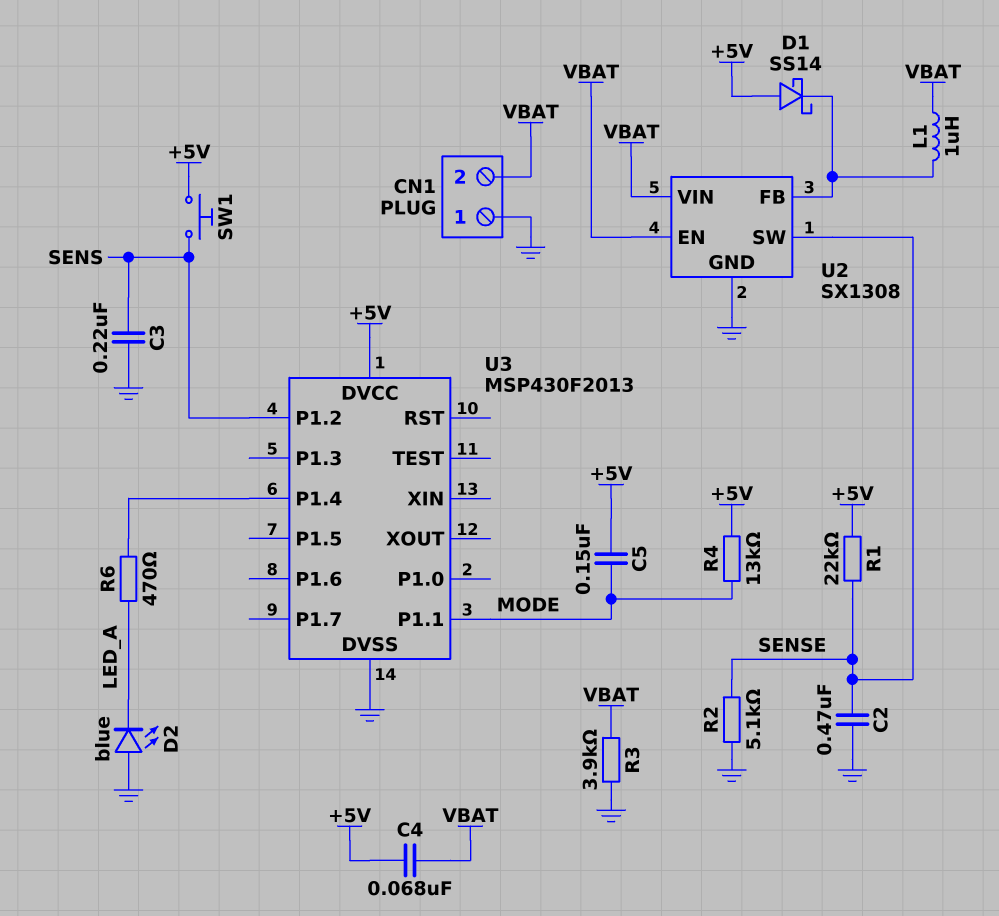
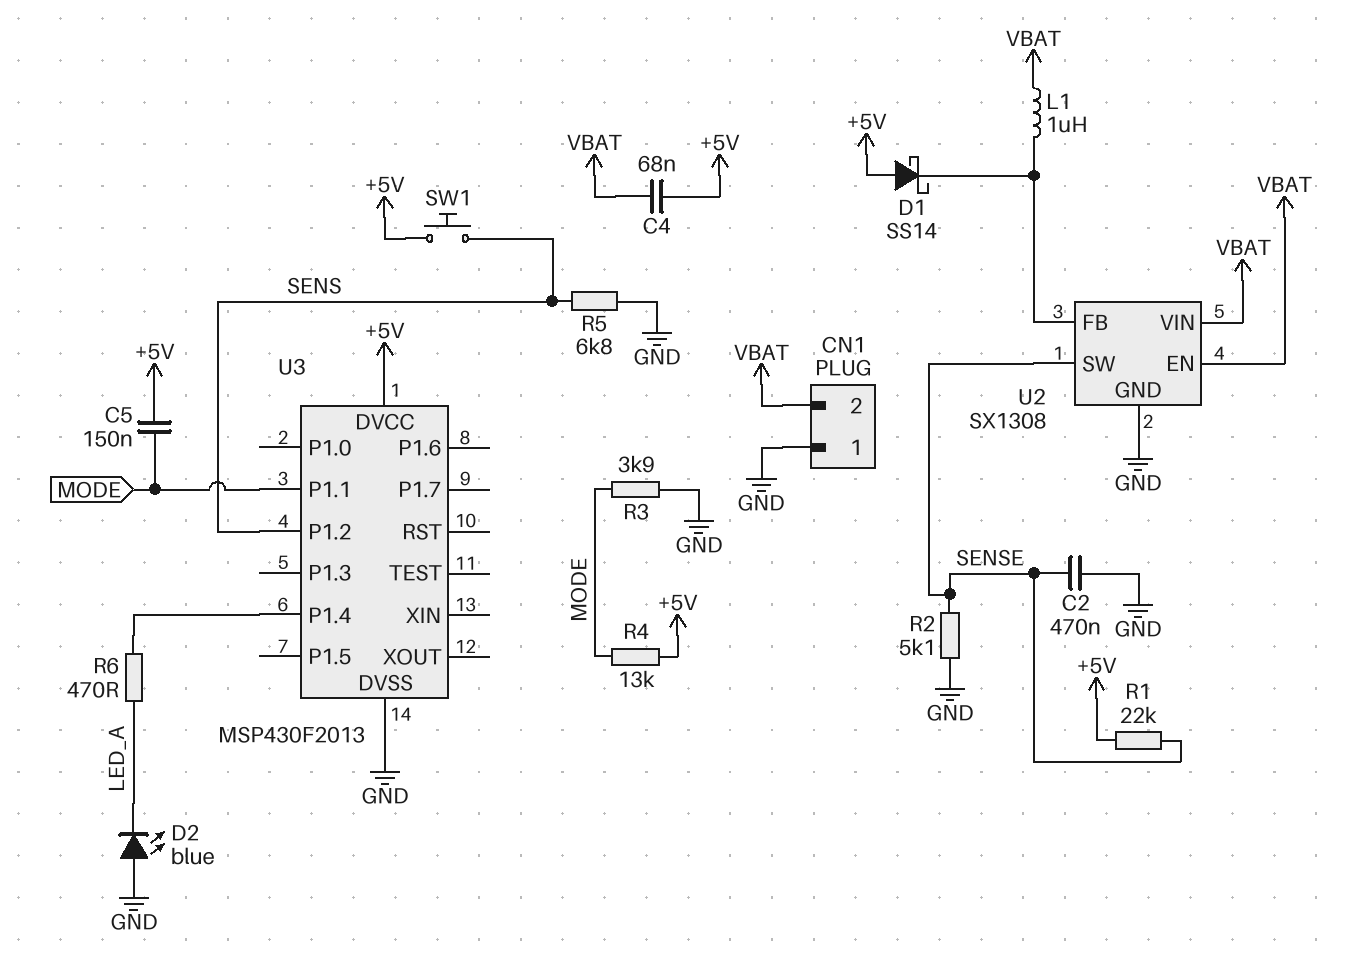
C3: 220nF (GND, SENS) -> none
R3: 3.9k (GND, VBAT) -> 3.9k (GND, MODE)
R5: none -> 6.8k (GND, SENS)

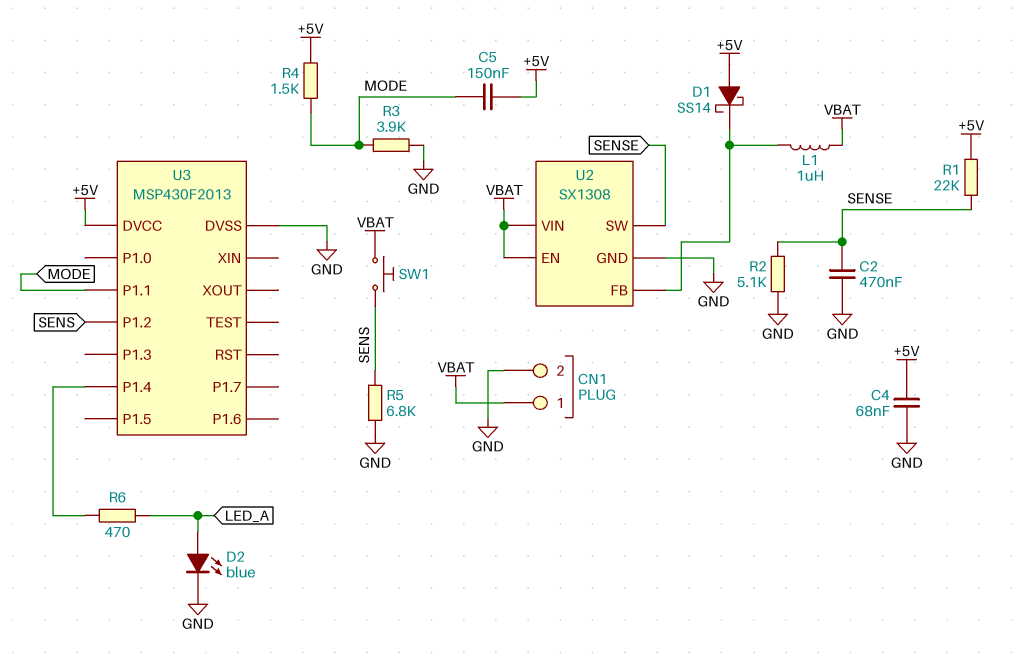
C4: 68nF (+5V, VBAT) -> 68nF (+5V, GND)
CN1 pin 1: GND -> VBAT
CN1 pin 2: VBAT -> GND
D2: LED blue (A GND, K LED_A) -> LED blue (A LED_A, K GND)
R4: 13k (+5V, MODE) -> 1.5k (+5V, MODE)
SW1: button (+5V, SENS) -> button (SENS, VBAT)

